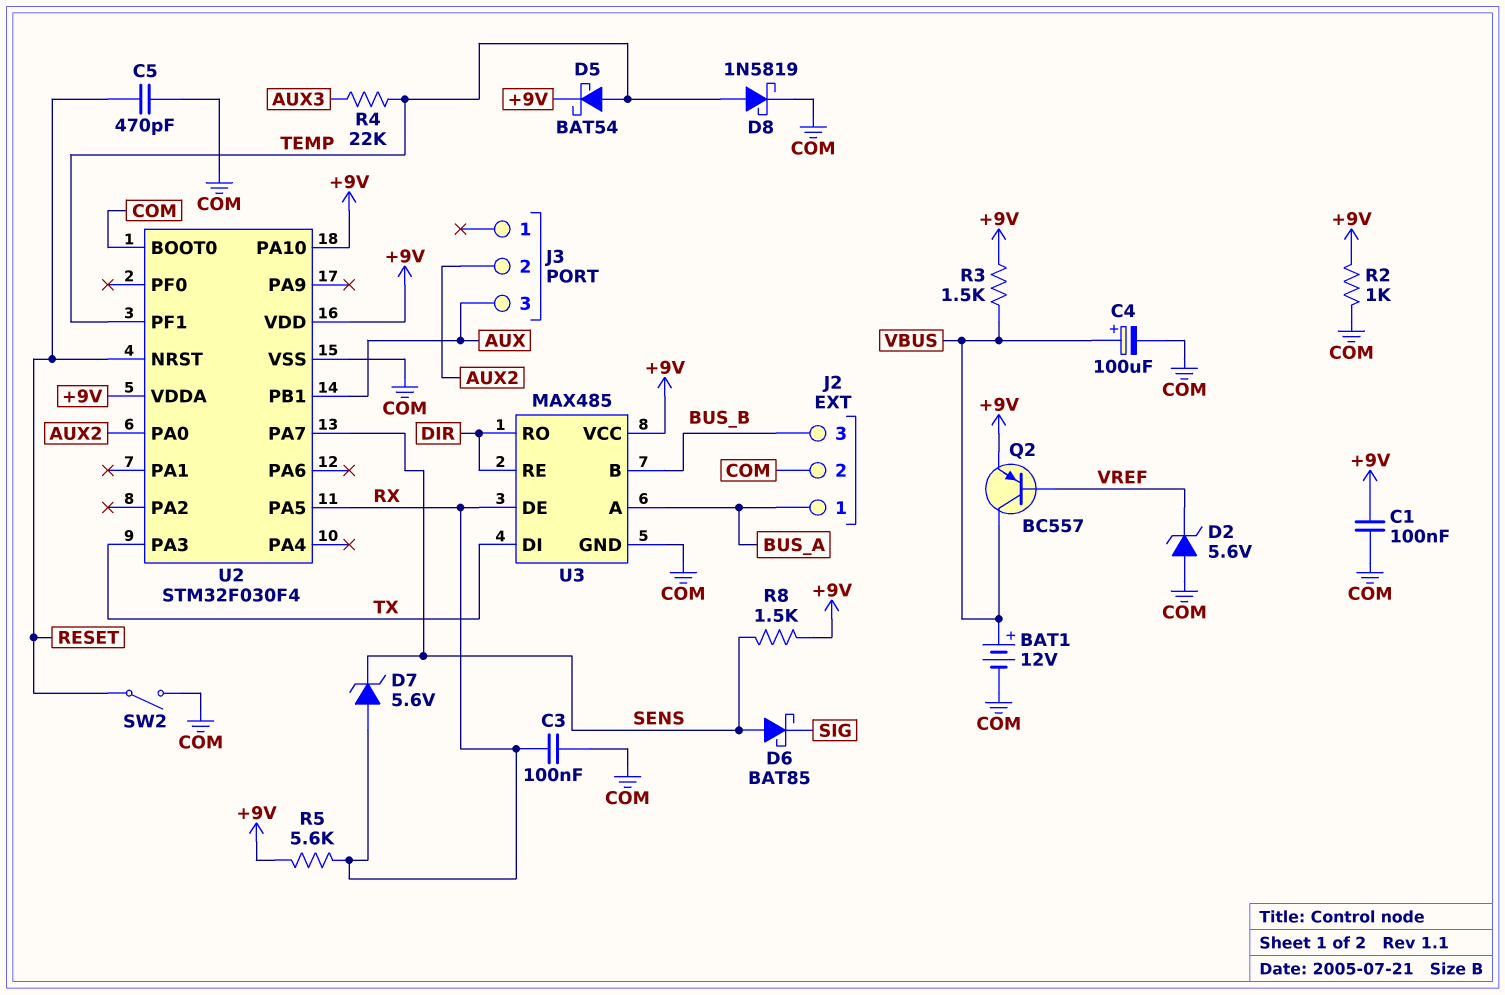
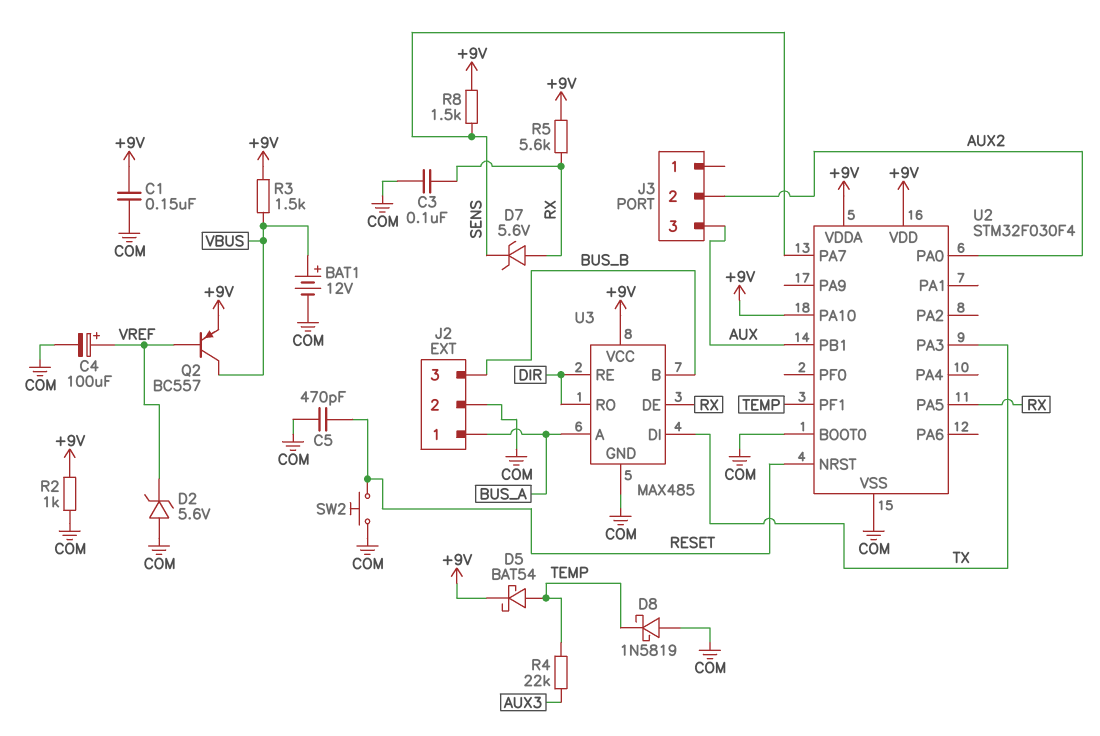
C1: 100nF (+9V, COM) -> 150nF (+9V, COM)
C4: 100uF (plus VBUS, minus COM) -> 100uF (plus VREF, minus COM)
D6: schottky BAT85 (A SENS, K SIG) -> none
D8: schottky 1N5819 (A TEMP, K COM) -> schottky 1N5819 (A COM, K TEMP)
SW2: switch (COM, RESET) -> button (COM, RESET)

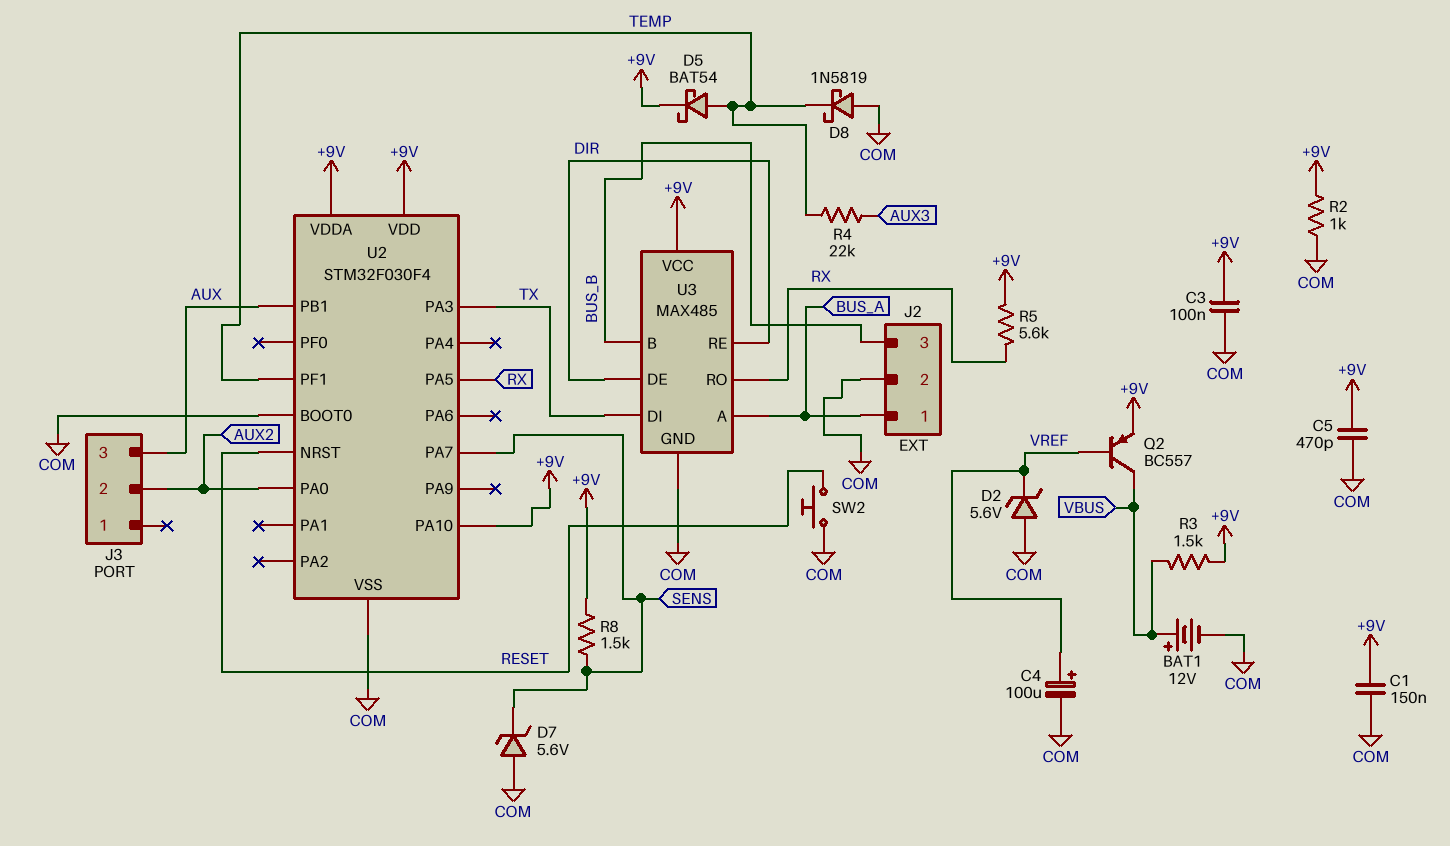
C3: 100nF (COM, RX) -> 100nF (+9V, COM)
C5: 470pF (COM, RESET) -> 470pF (+9V, COM)
D7: zener 5.6V (A RX, K SENS) -> zener 5.6V (A COM, K SENS)
U3 pin DE: RX -> DIR
U3 pin RO: DIR -> RX

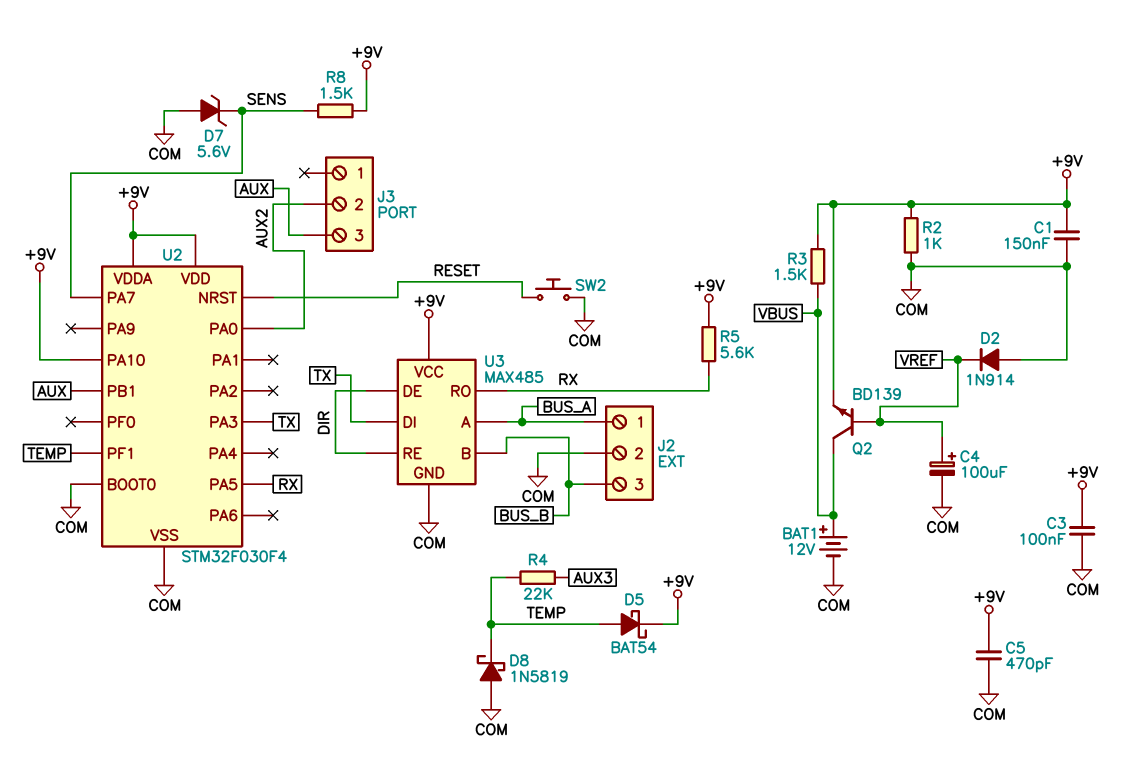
D2: zener 5.6V (A COM, K VREF) -> diode 1N914 (A COM, K VREF)
Q2: PNP BC557 (B VREF, C VBUS, E +9V) -> NPN BD139 (B VREF, C VBUS, E +9V)

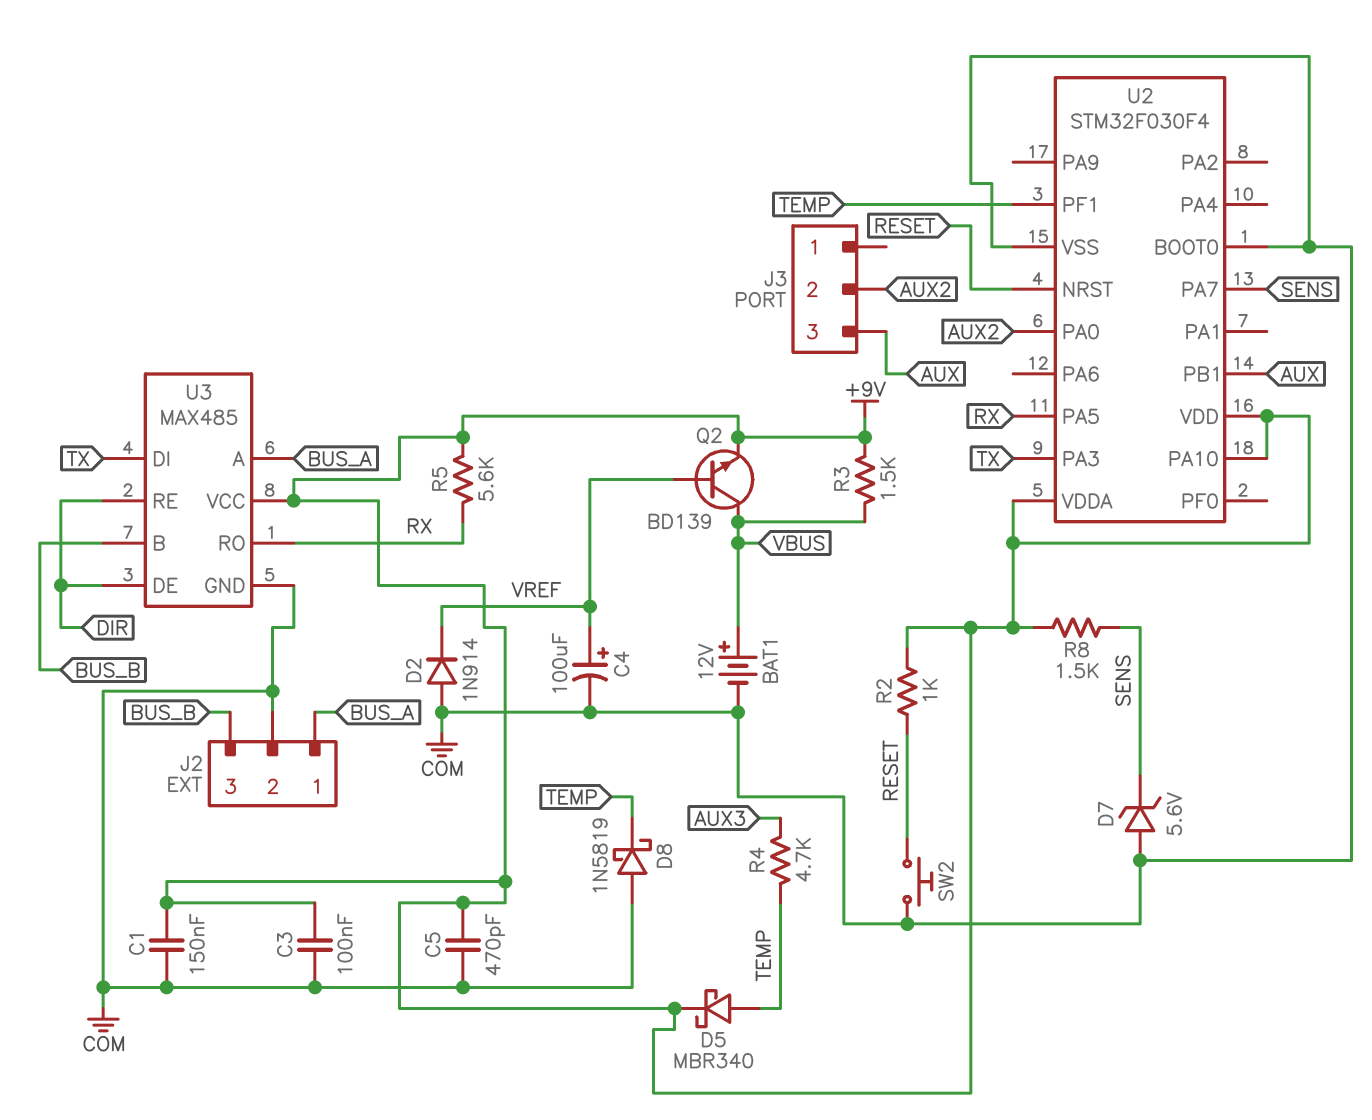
D5: schottky BAT54 (A TEMP, K +9V) -> schottky MBR340 (A TEMP, K +9V)
R2: 1k (+9V, COM) -> 1k (+9V, RESET)
R4: 22k (AUX3, TEMP) -> 4.7k (AUX3, TEMP)

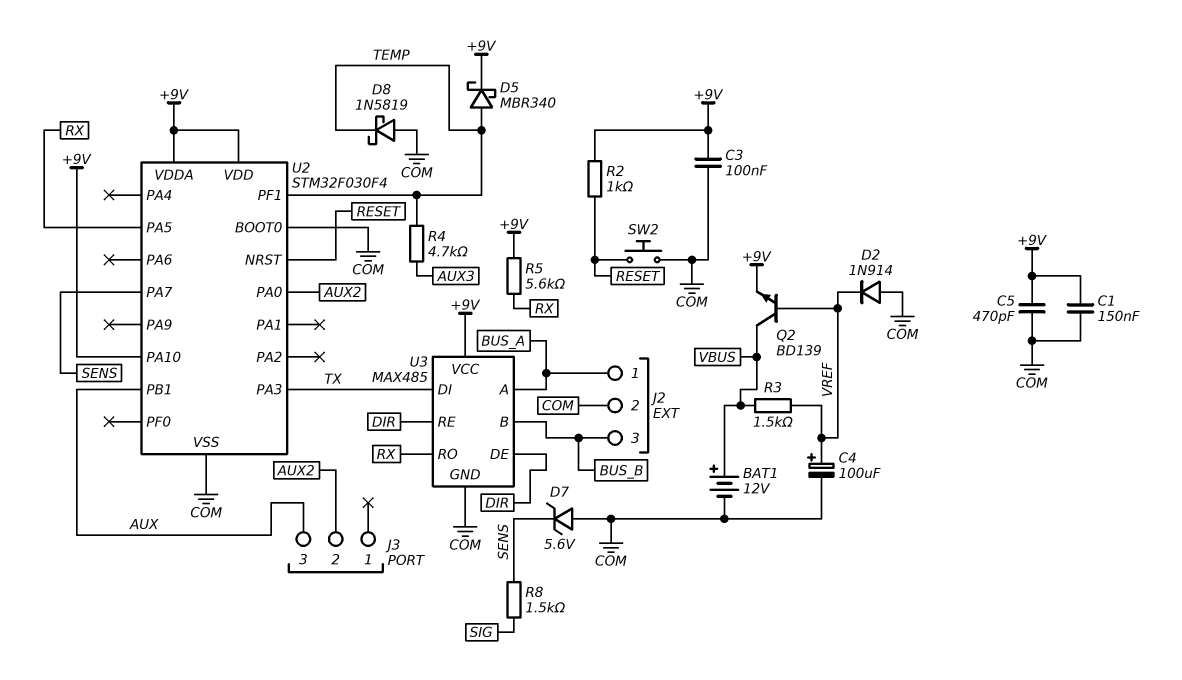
R3: 1.5k (+9V, VBUS) -> 1.5k (VBUS, VREF)
R8: 1.5k (+9V, SENS) -> 1.5k (SENS, SIG)

